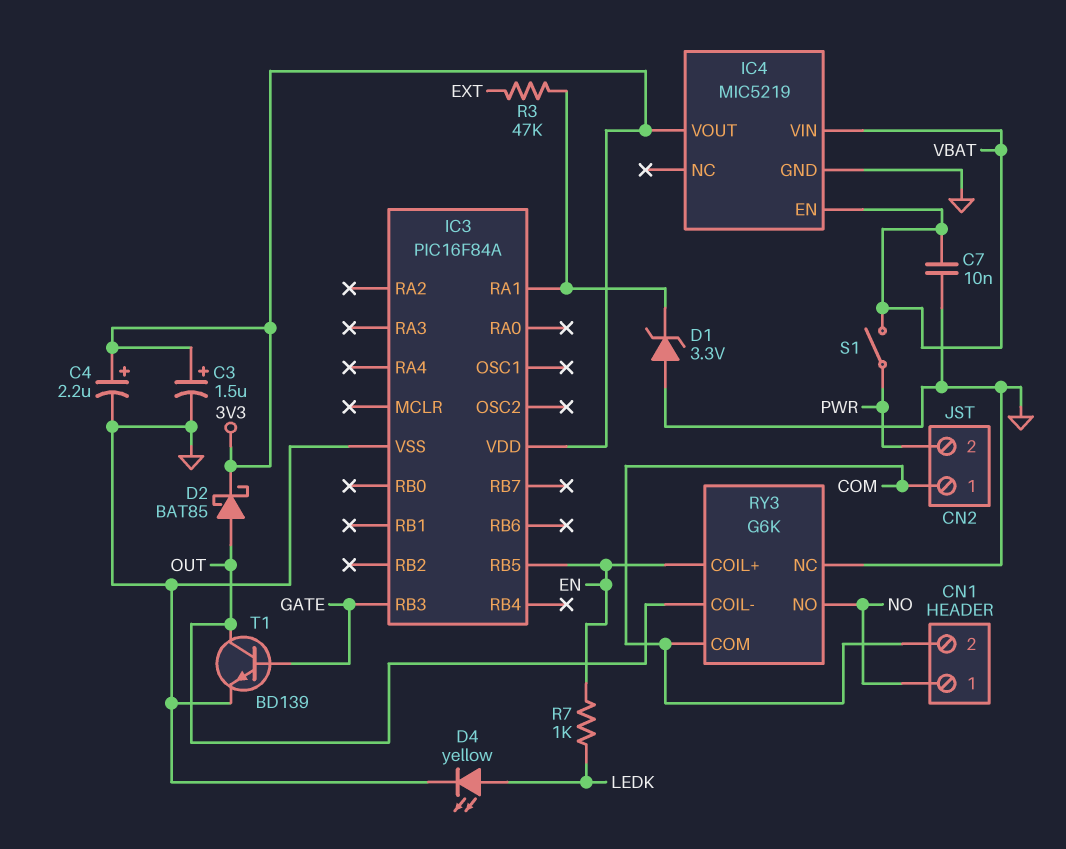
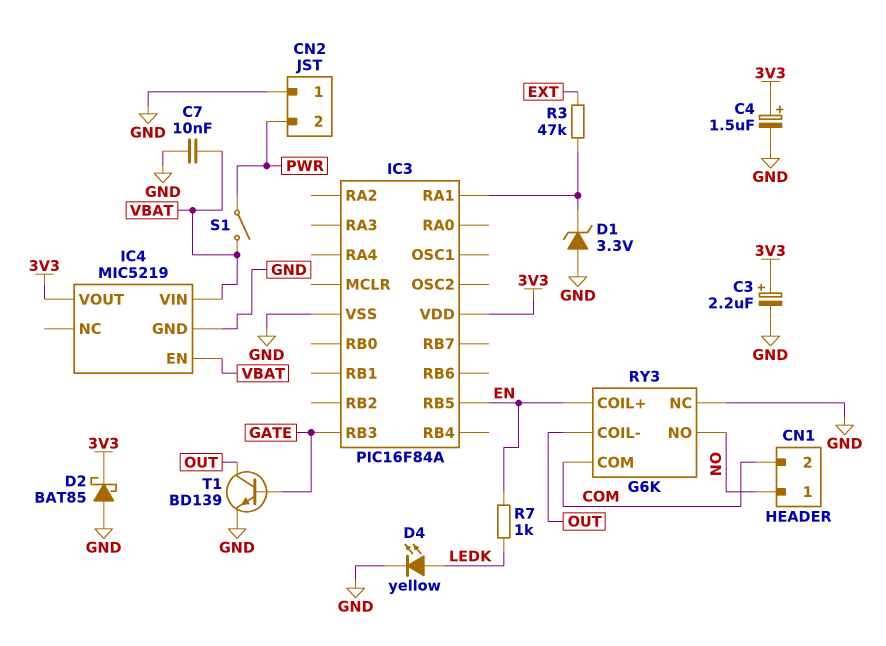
C3: 1.5uF (plus 3V3, minus GND) -> 2.2uF (plus 3V3, minus GND)
C4: 2.2uF (plus 3V3, minus GND) -> 1.5uF (plus 3V3, minus GND)
CN2 pin 1: COM -> GND
D2: schottky BAT85 (A OUT, K 3V3) -> schottky BAT85 (A GND, K 3V3)

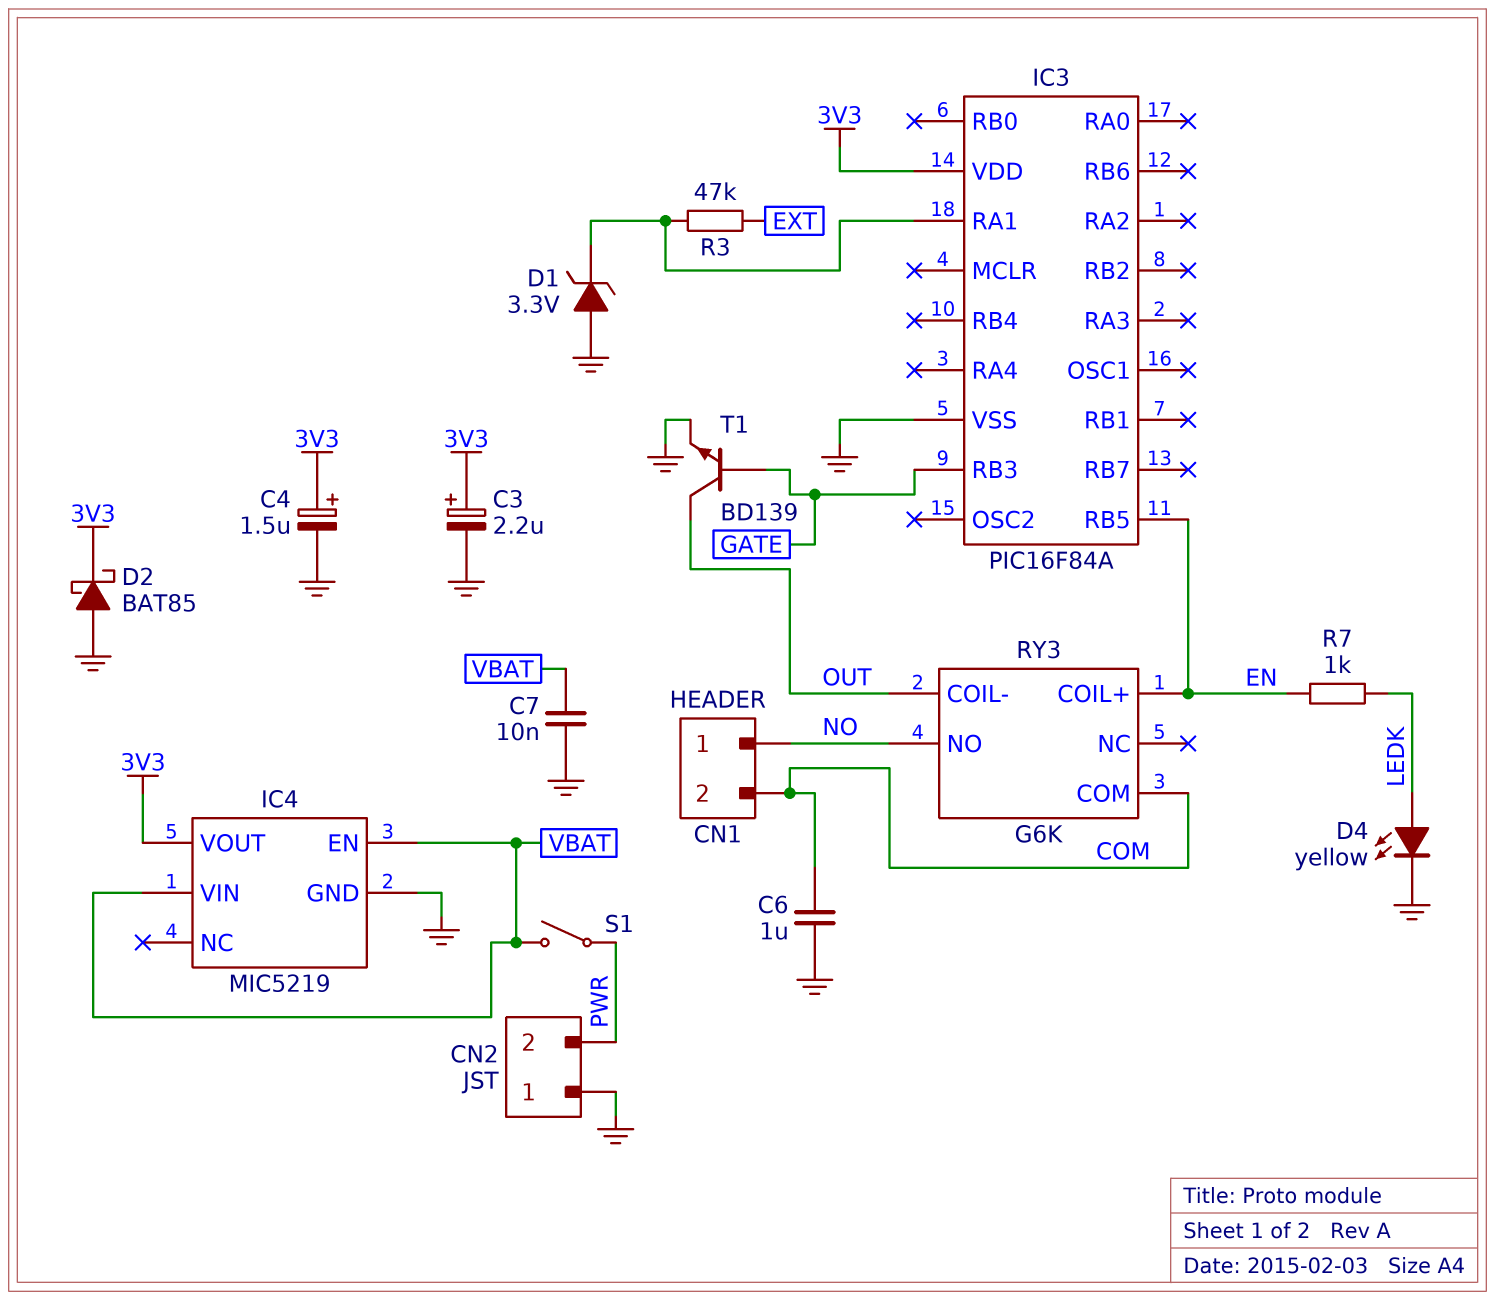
C6: none -> 1uF (COM, GND)
RY3 pin NC: GND -> none

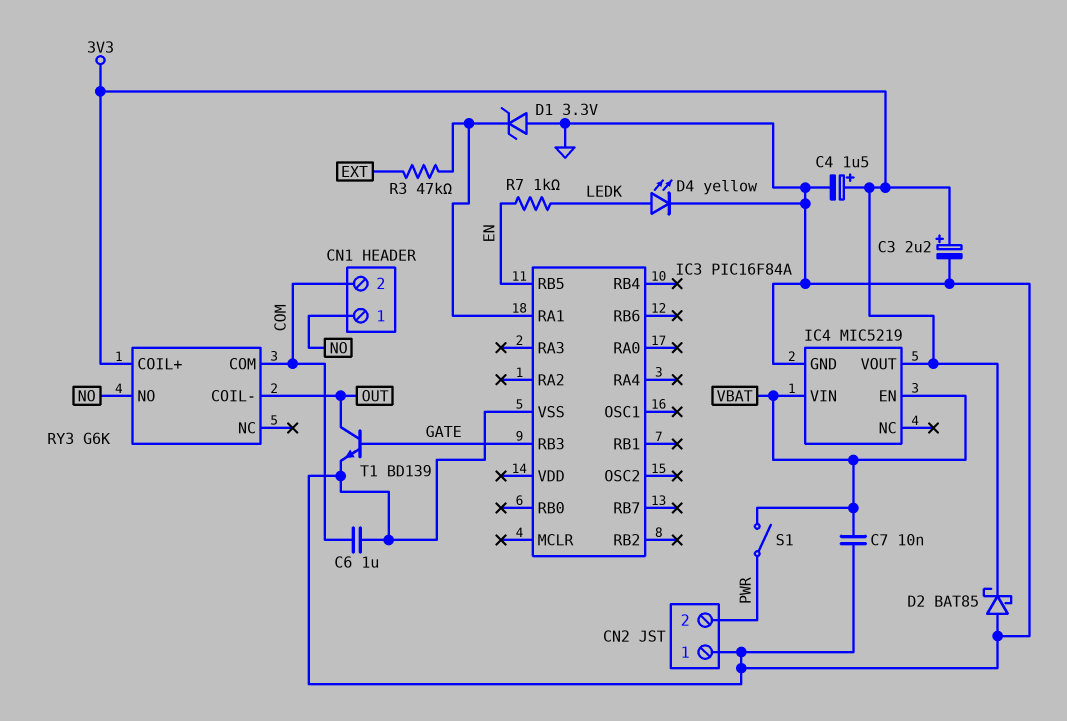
IC3 pin VDD: 3V3 -> none
RY3 pin COIL+: EN -> 3V3

